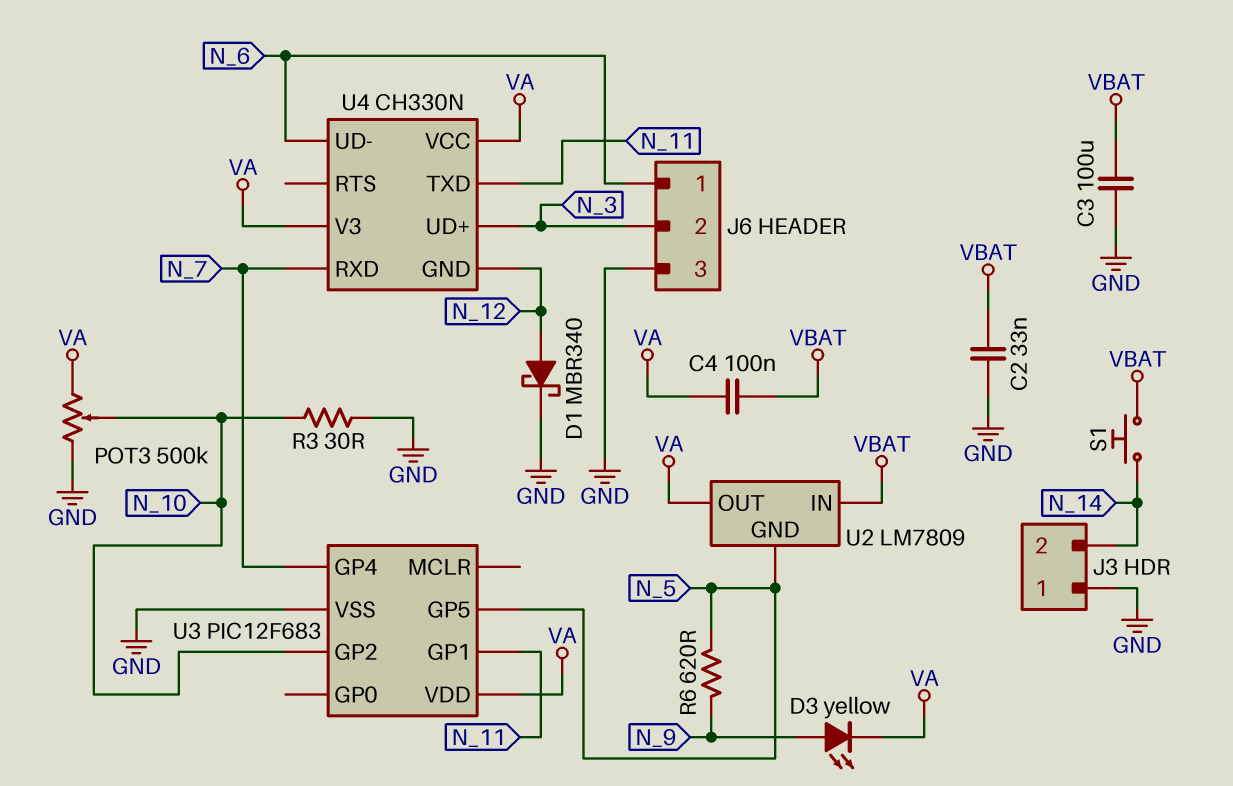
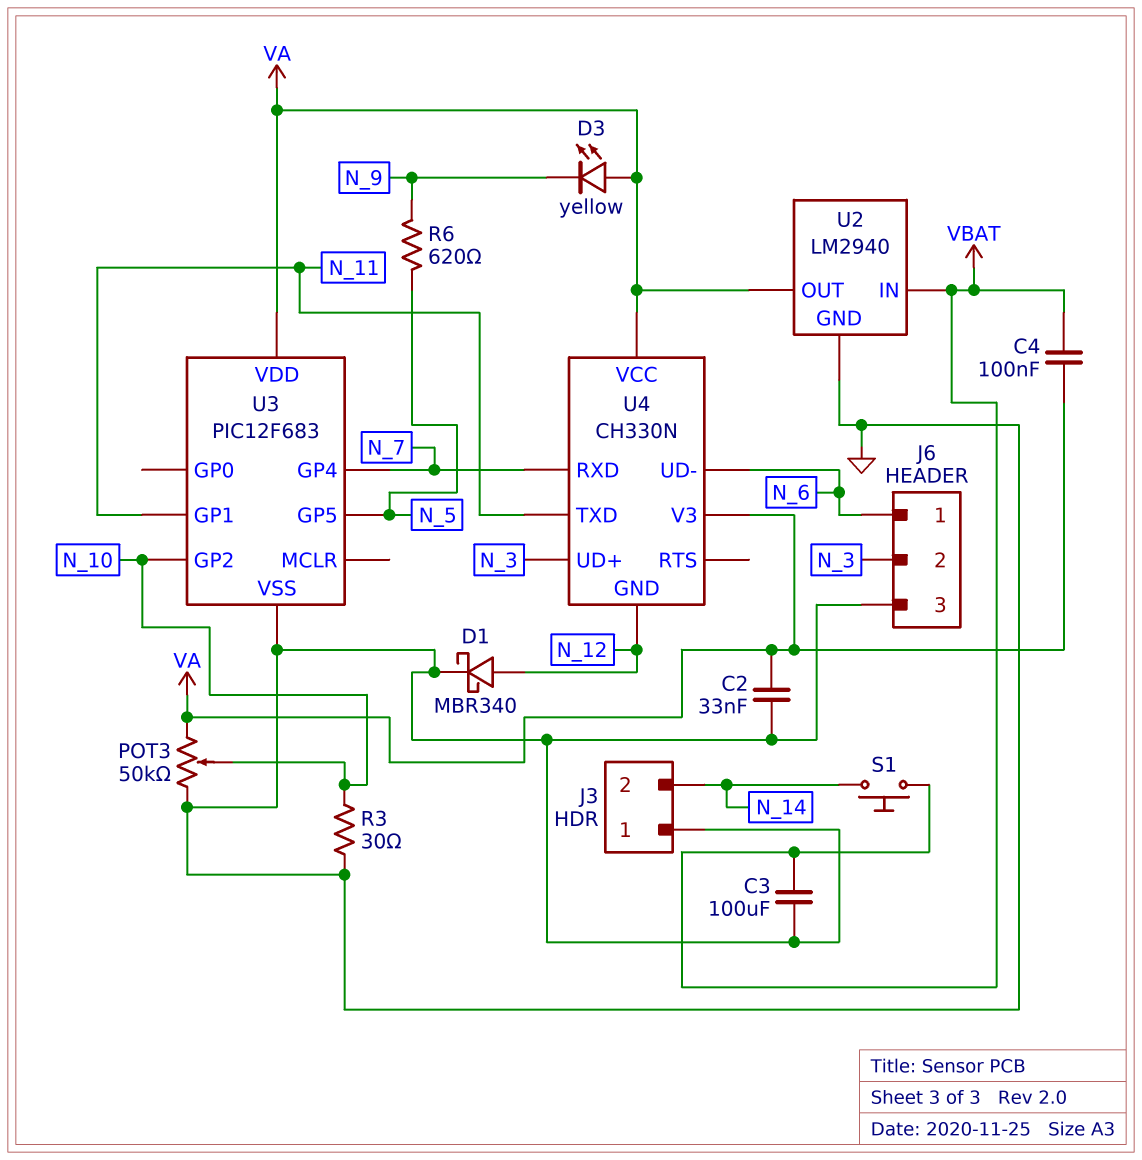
C2: 33nF (GND, VBAT) -> 33nF (GND, VA)
D3: LED yellow (A N_9, K VA) -> LED yellow (A VA, K N_9)
POT3: 500k (GND, VA, wiper N_10) -> 50k (GND, VA, wiper N_10)
U2: LM7809 -> LM2940
U2 pin GND: N_5 -> GND

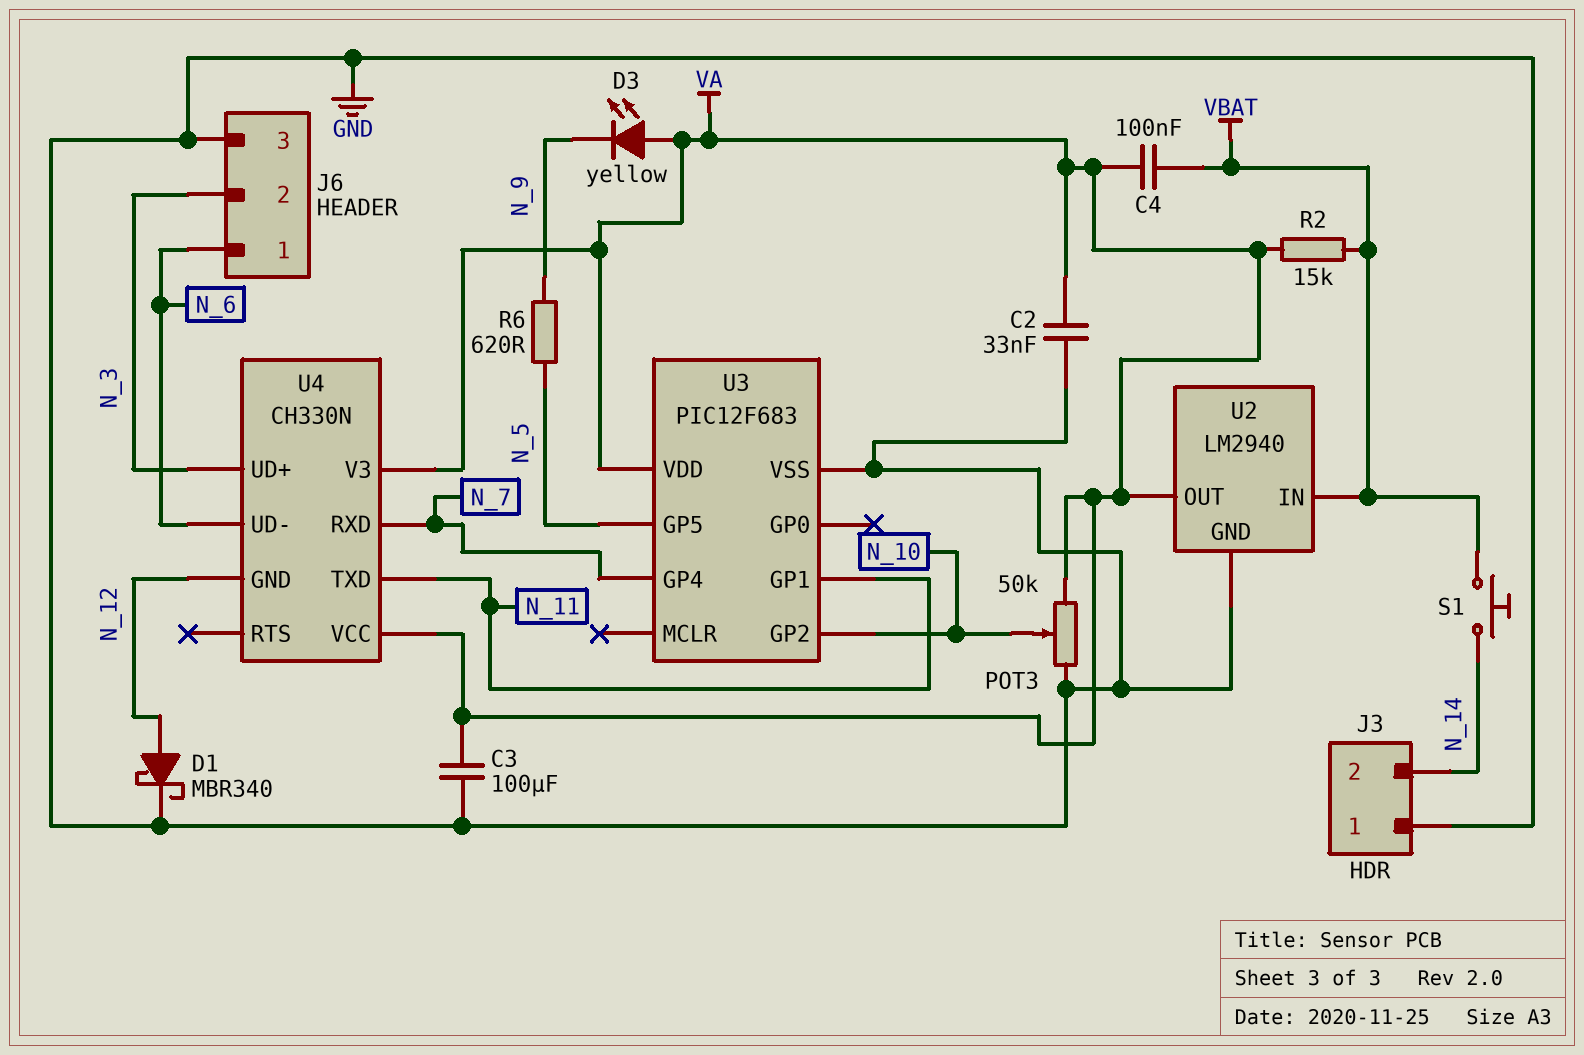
C3: 100uF (GND, VBAT) -> 100uF (GND, VA)
R2: none -> 15k (VA, VBAT)
R3: 30 (GND, N_10) -> none

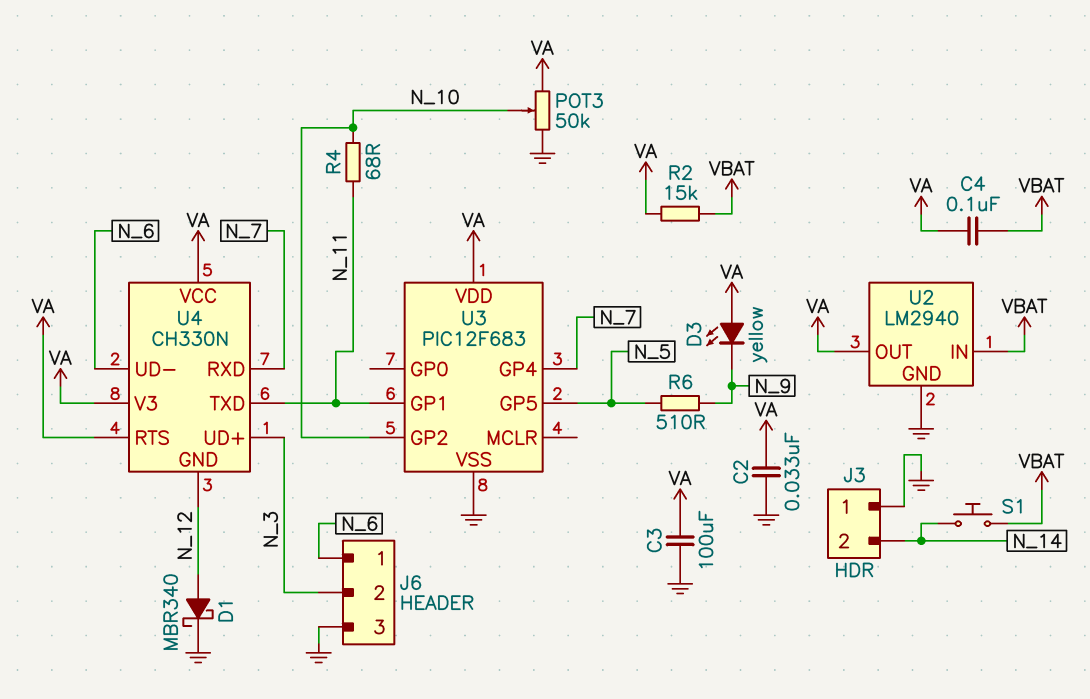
R4: none -> 68 (N_10, N_11)
R6: 620 (N_5, N_9) -> 510 (N_5, N_9)
U4 pin RTS: none -> VA

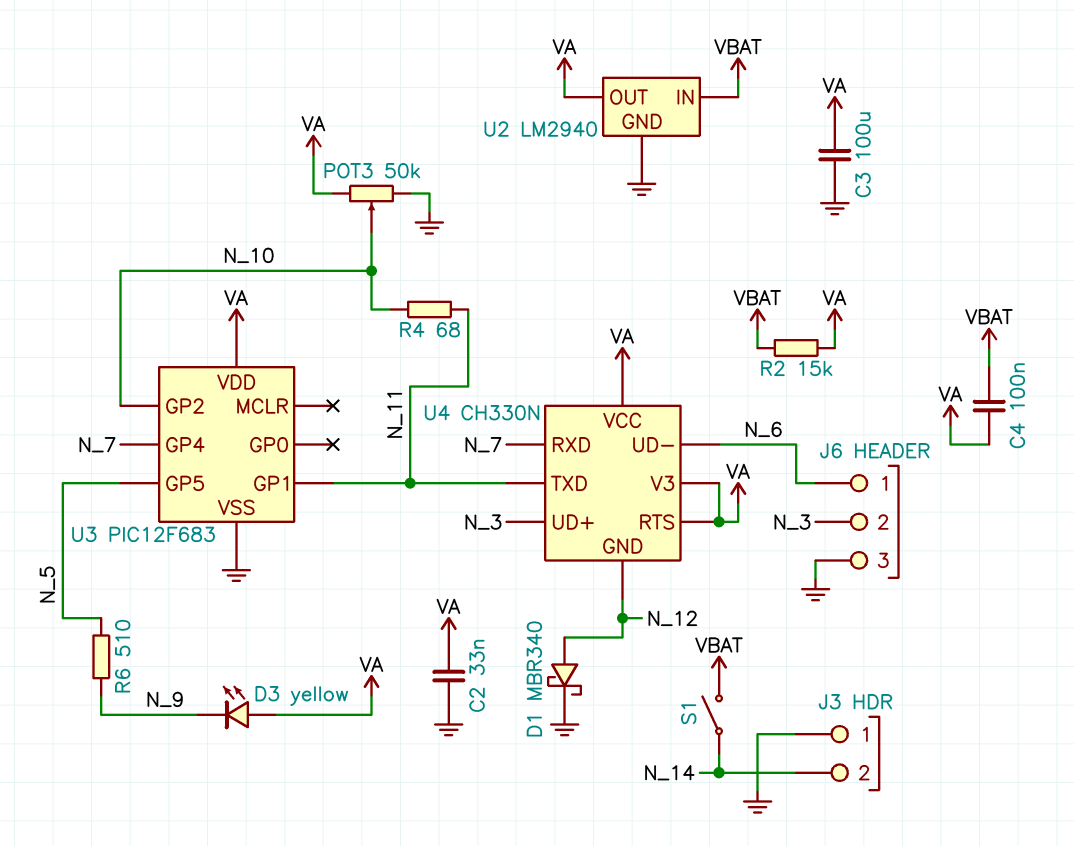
S1: button (N_14, VBAT) -> switch (N_14, VBAT)

